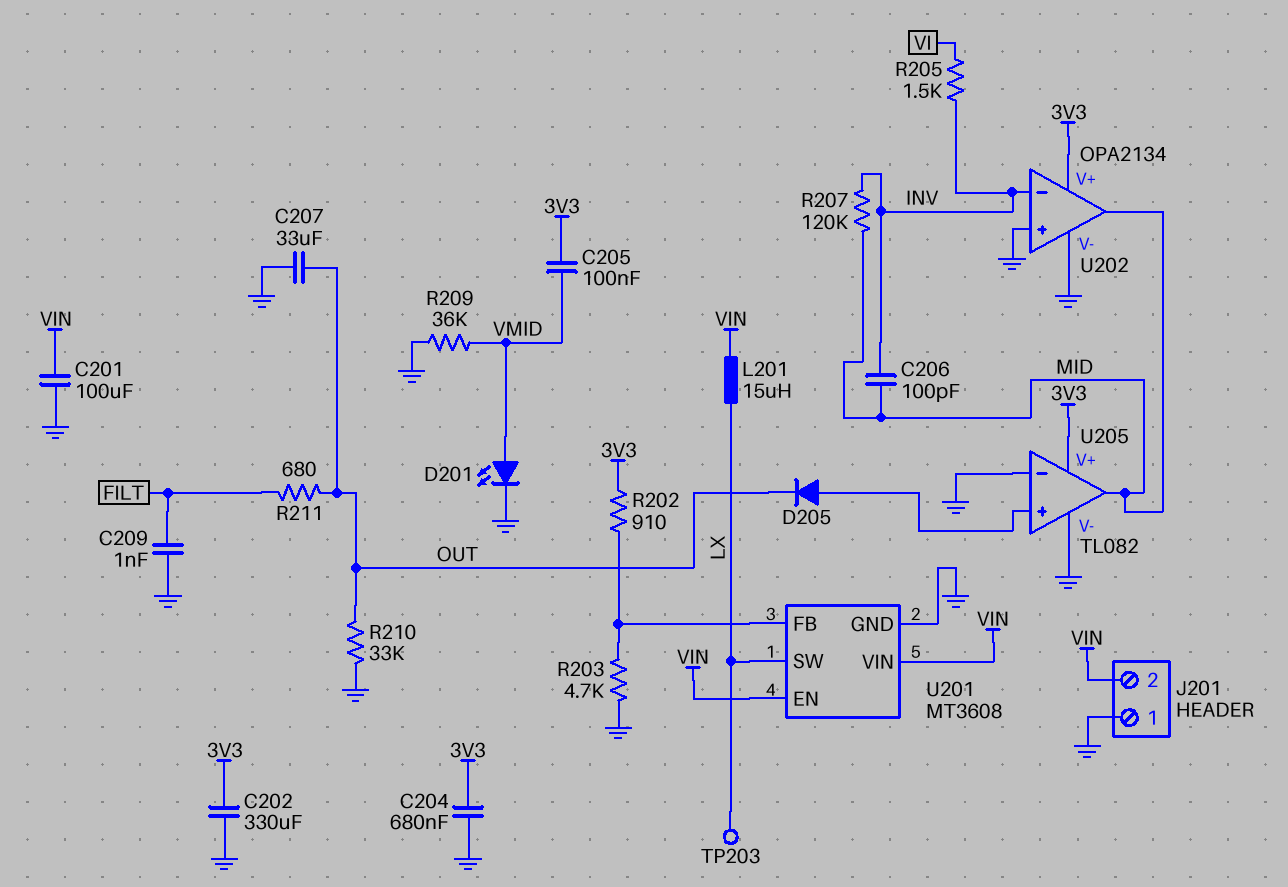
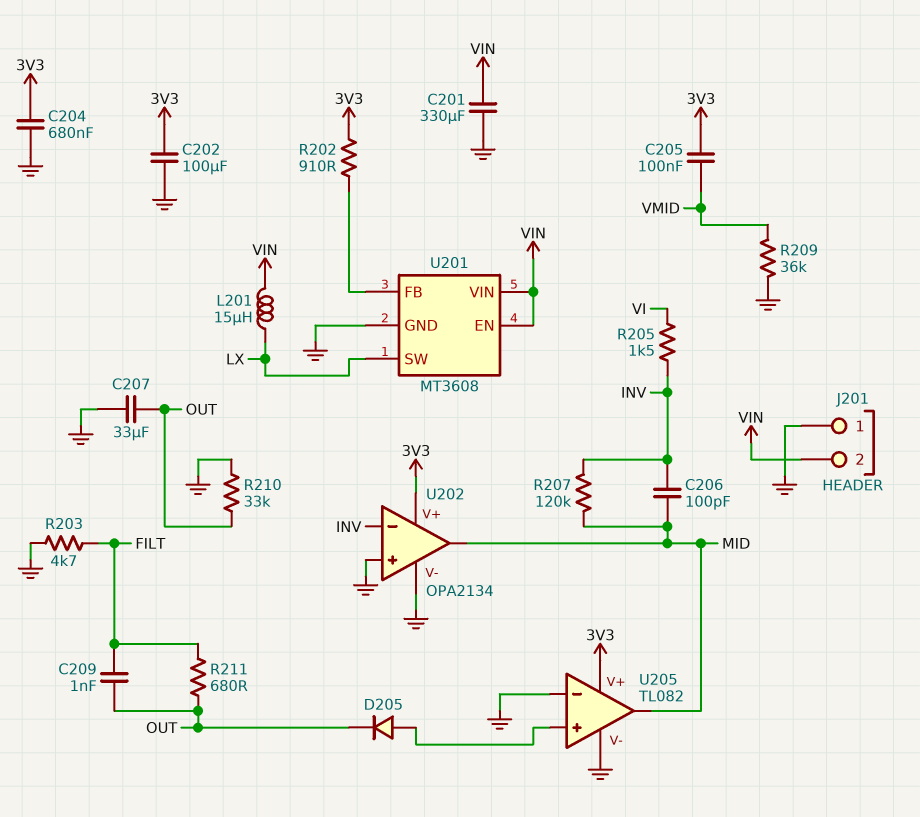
C201: 100uF (GND, VIN) -> 330uF (GND, VIN)
C202: 330uF (3V3, GND) -> 100uF (3V3, GND)
C209: 1nF (FILT, GND) -> 1nF (FILT, OUT)
D201: LED (A VMID, K GND) -> none
R203: 4.7k (GND, U201/FB) -> 4.7k (FILT, GND)
TP203: test point (LX) -> none

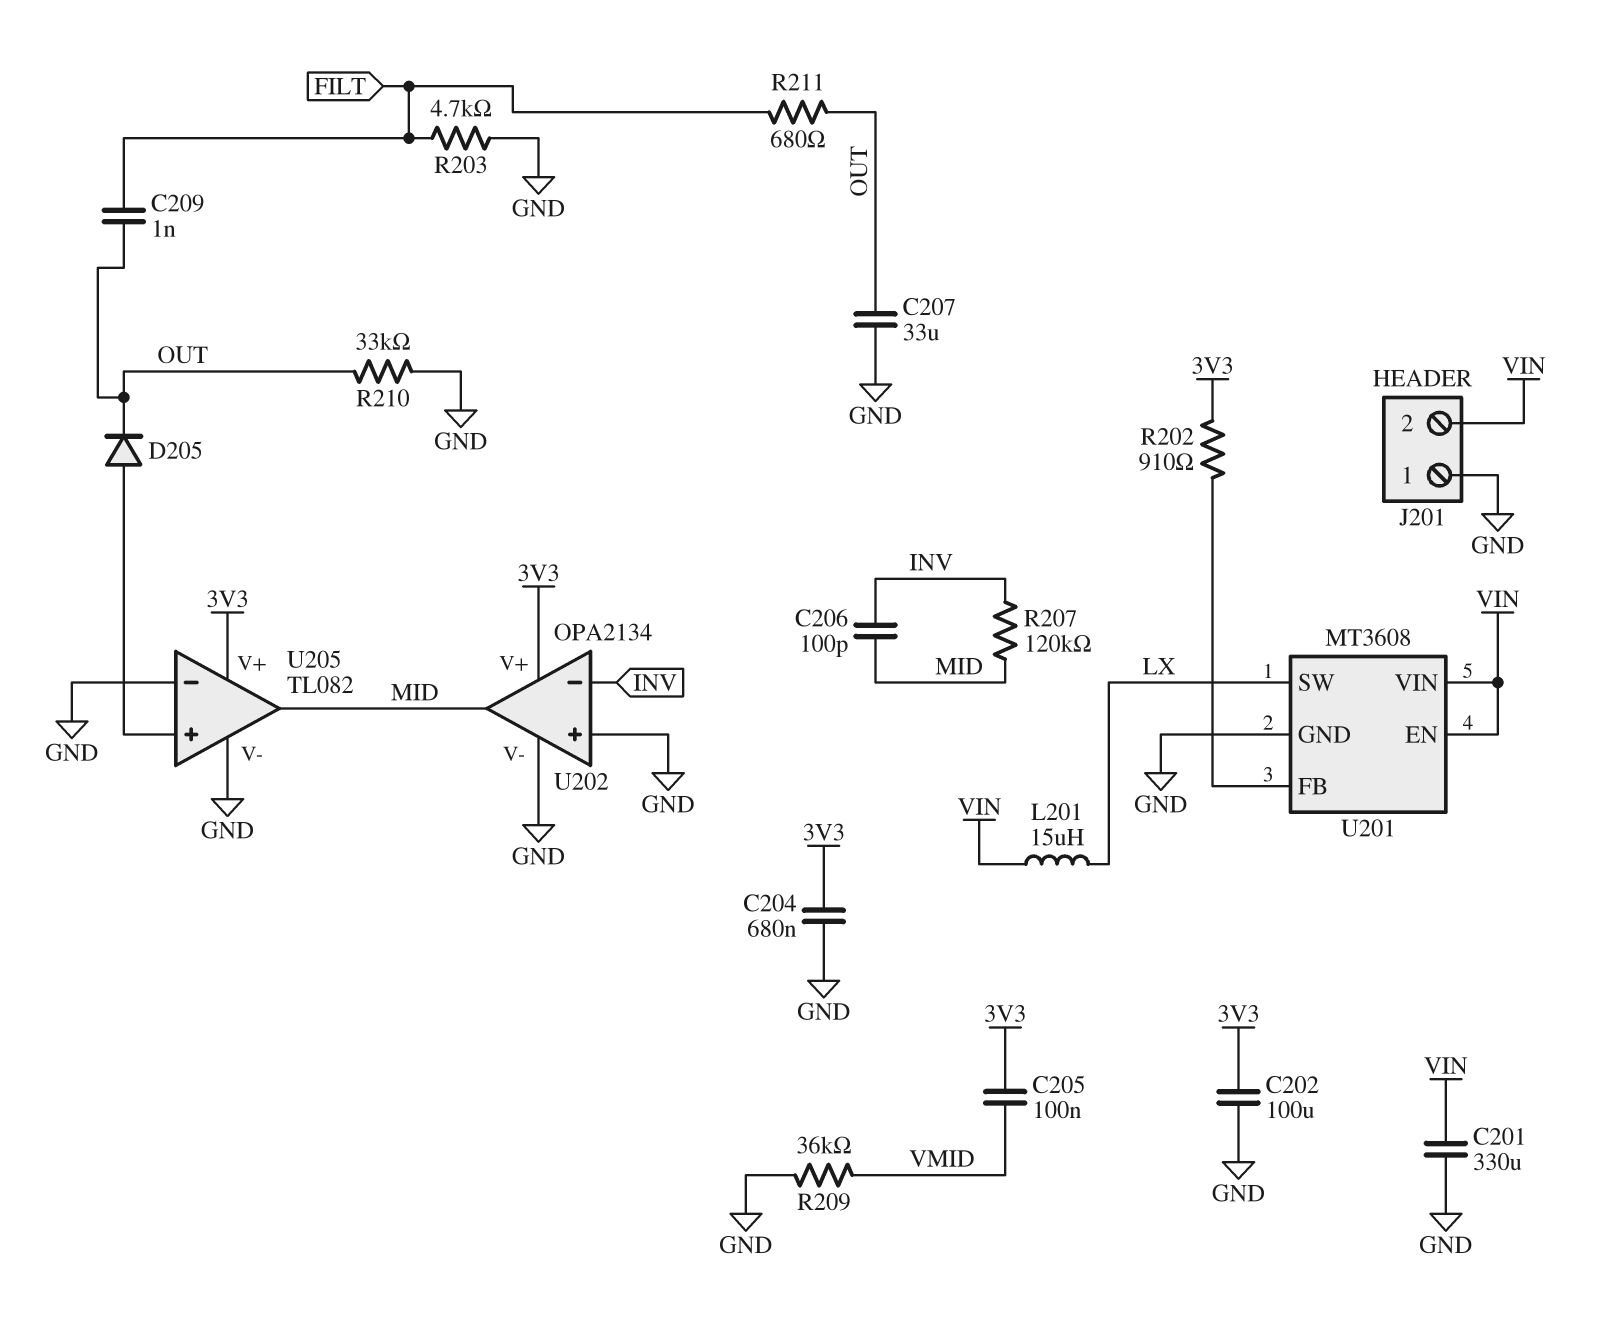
R205: 1.5k (INV, VI) -> none

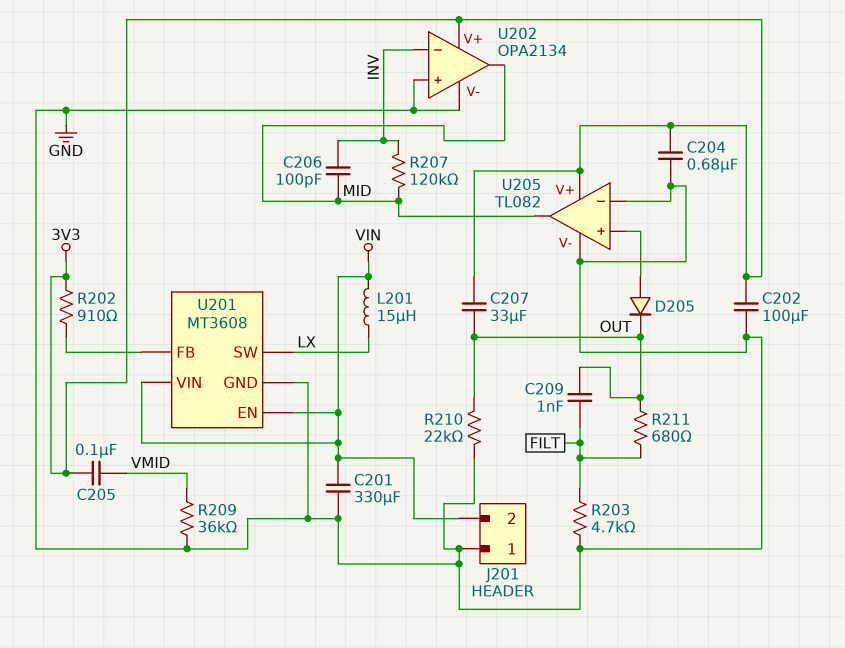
C207: 33uF (GND, OUT) -> 33uF (3V3, OUT)
R210: 33k (GND, OUT) -> 22k (GND, OUT)

